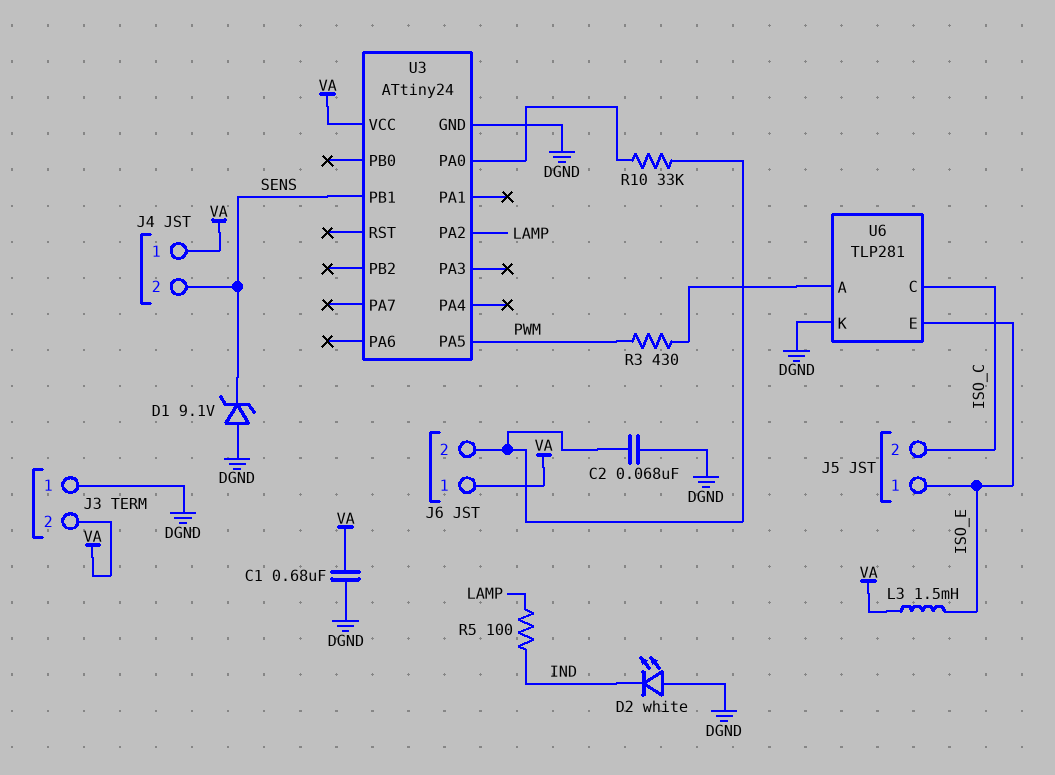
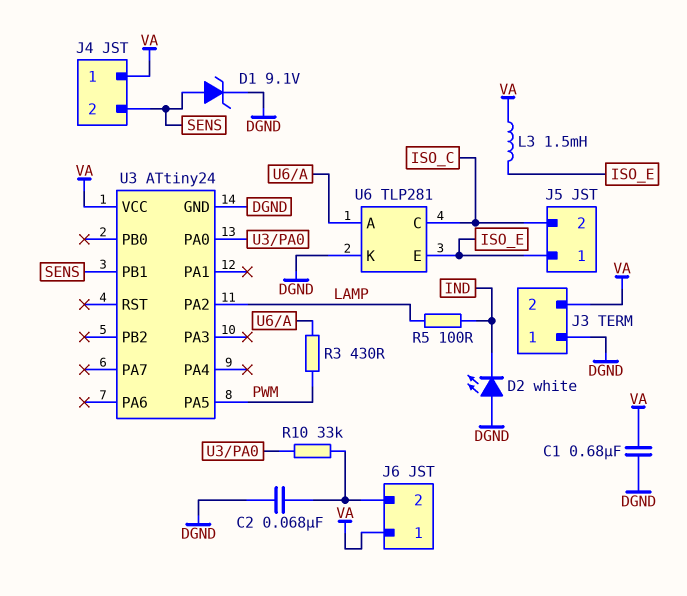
D1: zener 9.1V (A DGND, K SENS) -> zener 9.1V (A SENS, K DGND)

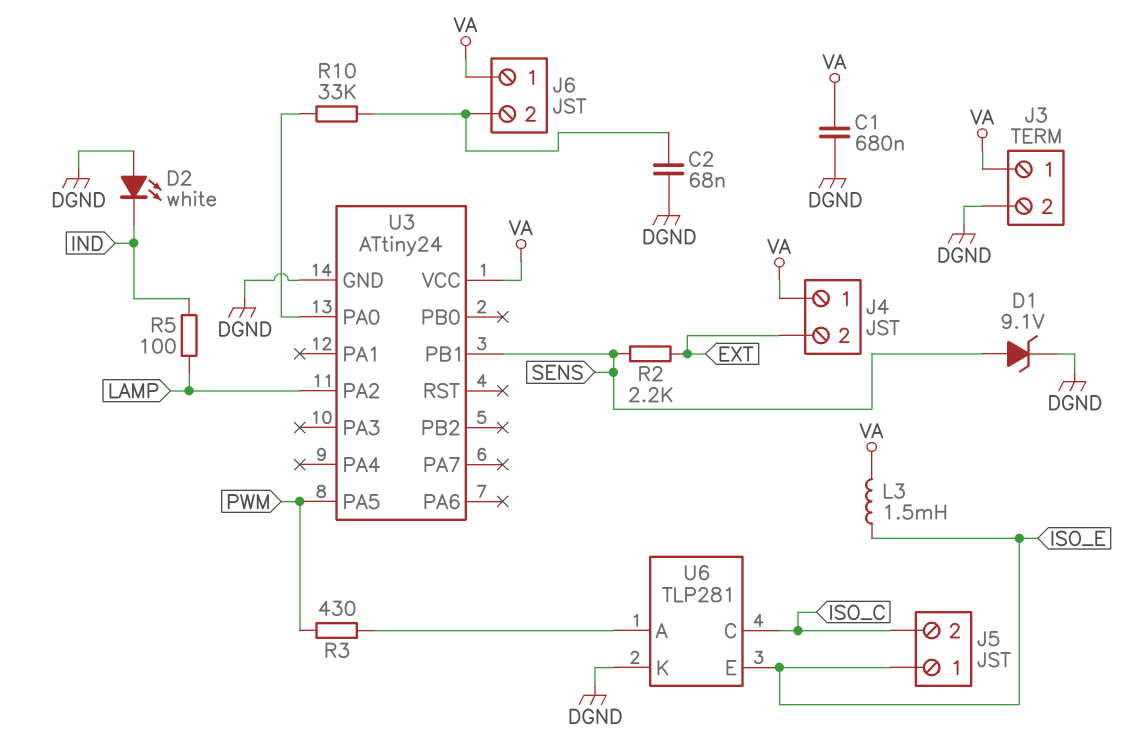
J3 pin 1: DGND -> VA
J3 pin 2: VA -> DGND
J4 pin 2: SENS -> EXT
R2: none -> 2.2k (EXT, SENS)

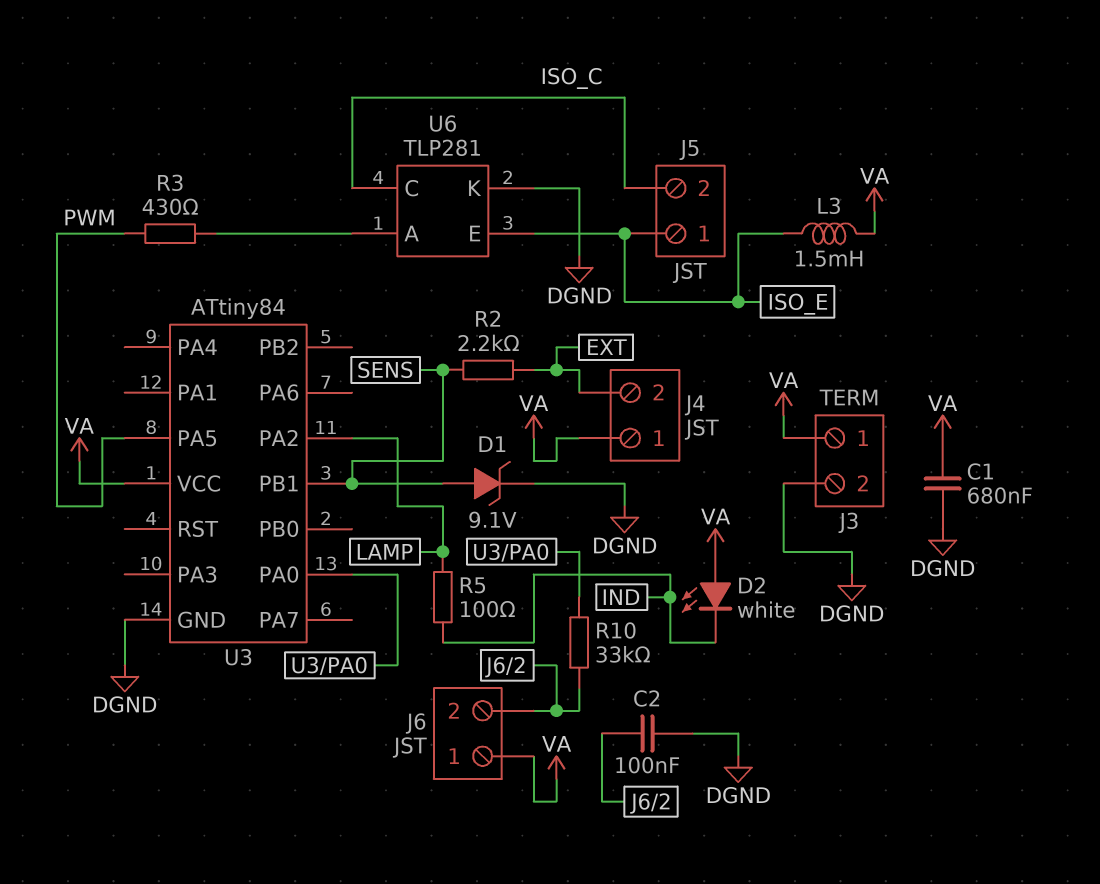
C2: 68nF (DGND, J6/2) -> 100nF (DGND, J6/2)
D2: LED white (A DGND, K IND) -> LED white (A VA, K IND)
U3: ATtiny24 -> ATtiny84

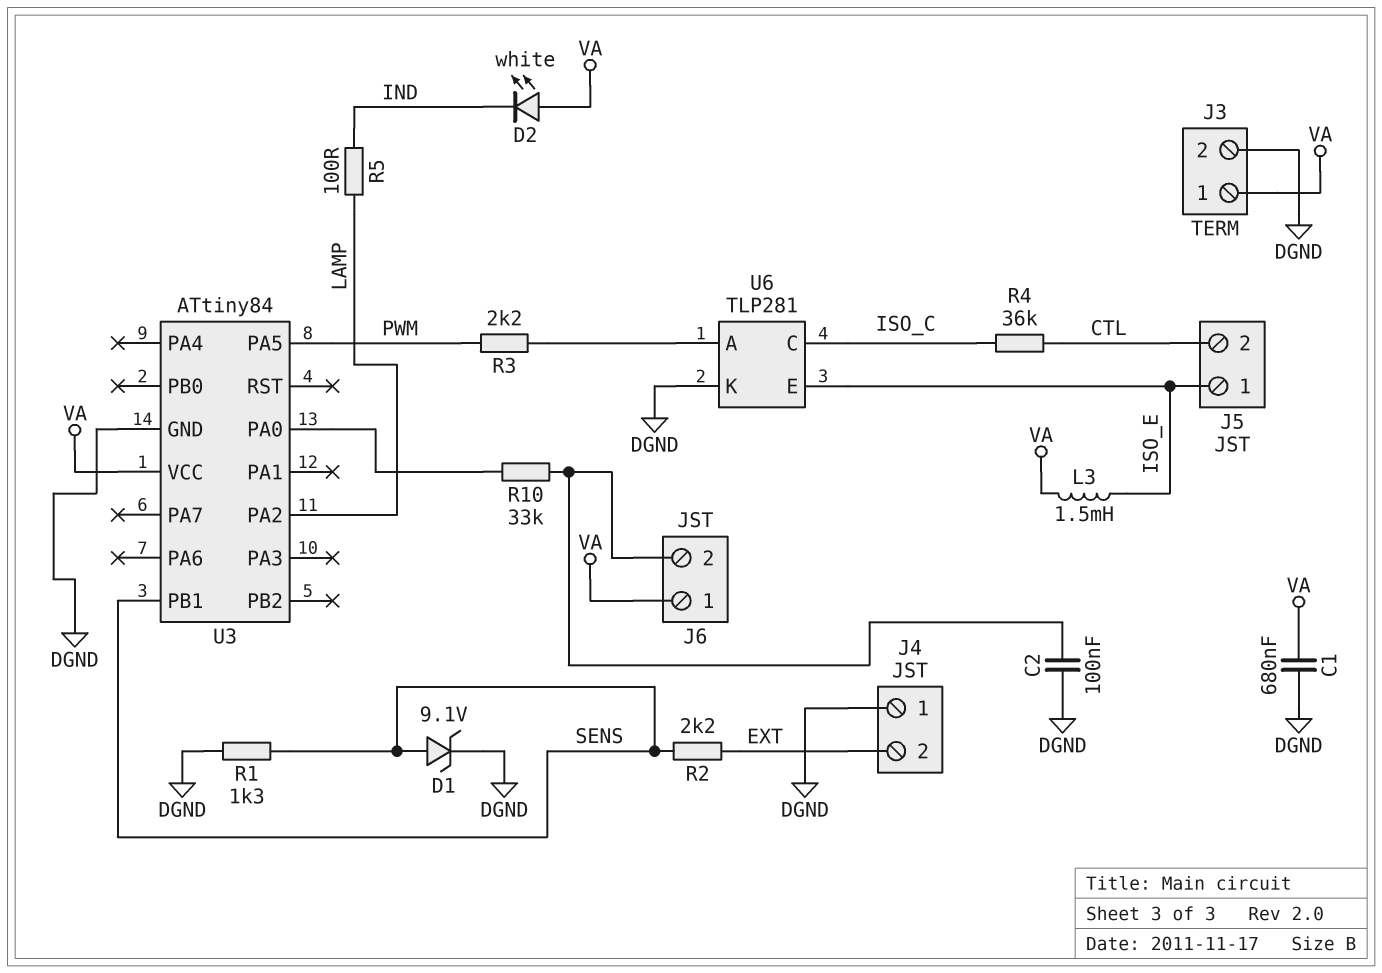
J4 pin 1: VA -> DGND
J5 pin 2: ISO_C -> CTL
R1: none -> 1.3k (DGND, SENS)
R3: 430 (PWM, U6/A) -> 2.2k (PWM, U6/A)
R4: none -> 36k (CTL, ISO_C)

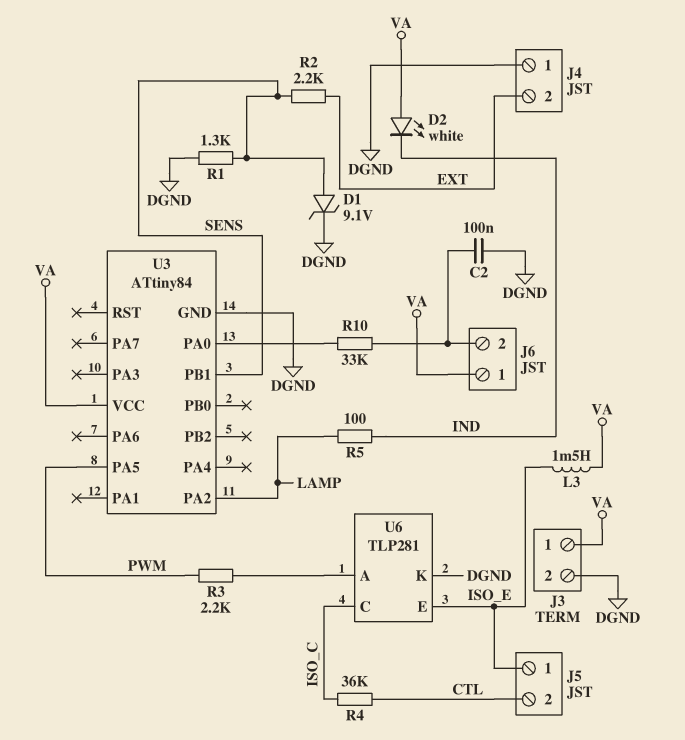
C1: 680nF (DGND, VA) -> none

